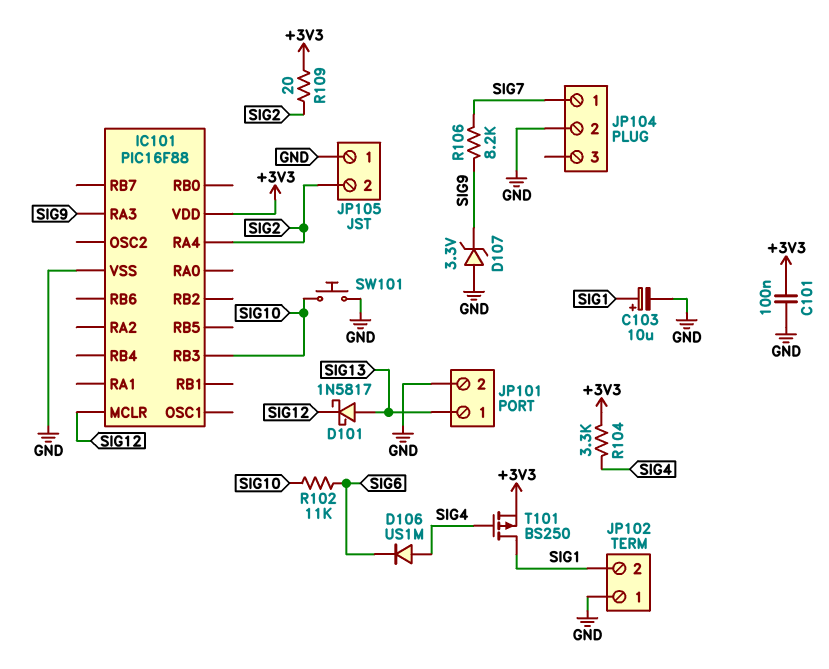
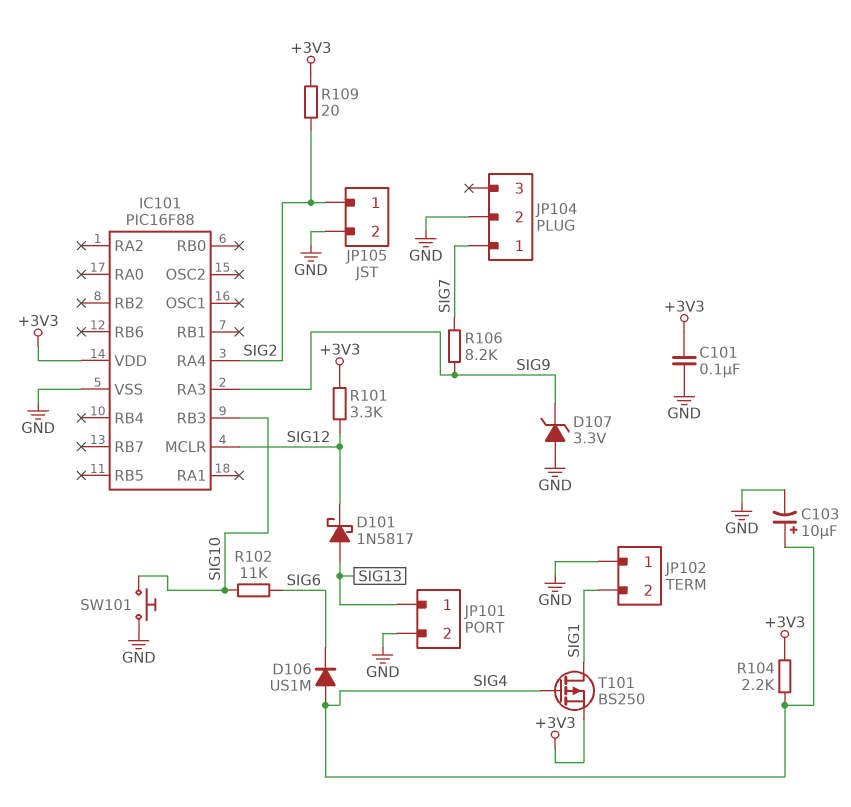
C103: 10uF (plus SIG1, minus GND) -> 10uF (plus SIG4, minus GND)
JP105 pin 1: GND -> SIG2
JP105 pin 2: SIG2 -> GND
R101: none -> 3.3k (+3V3, SIG12)
R104: 3.3k (+3V3, SIG4) -> 2.2k (+3V3, SIG4)

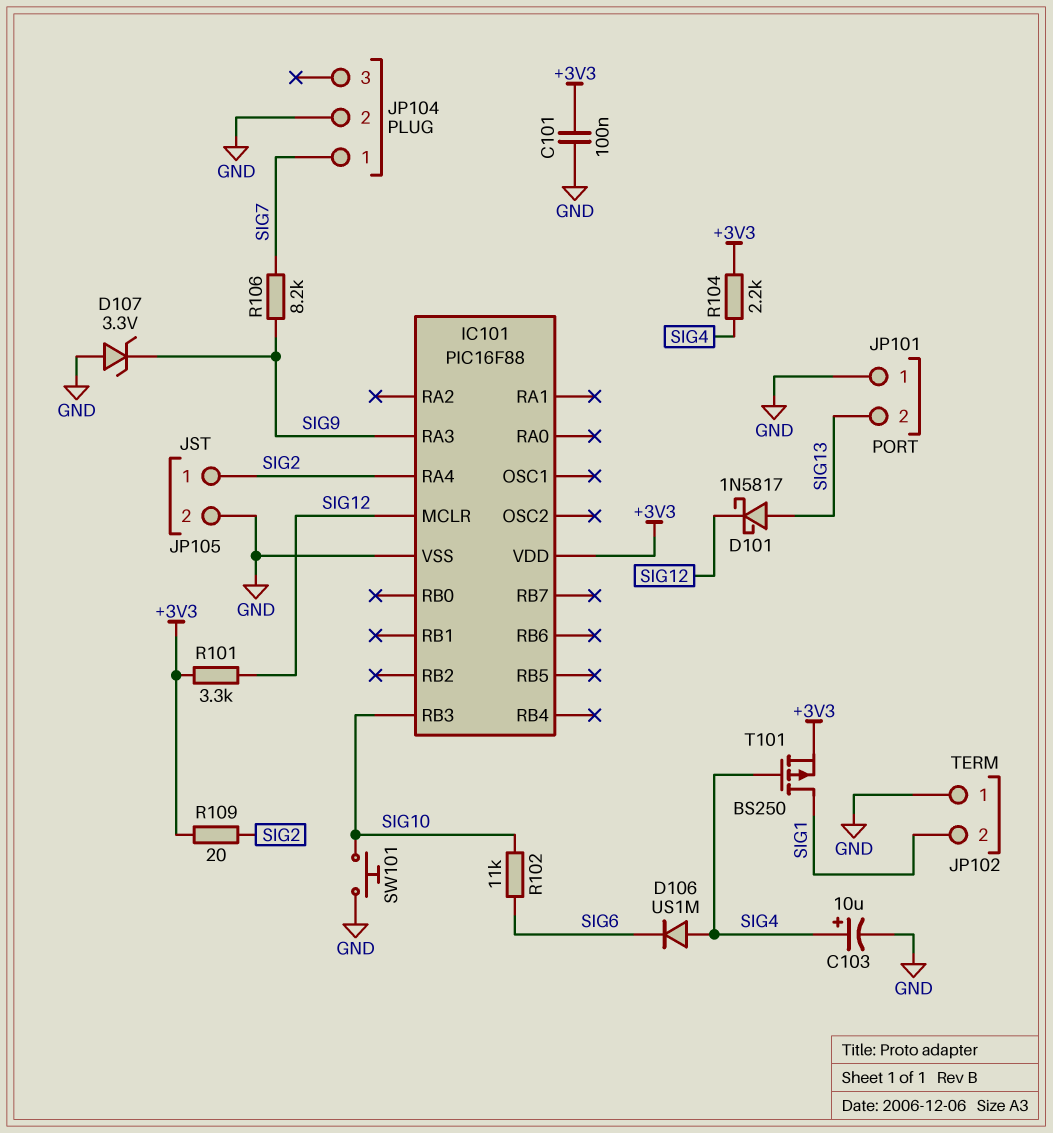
JP101 pin 1: SIG13 -> GND
JP101 pin 2: GND -> SIG13

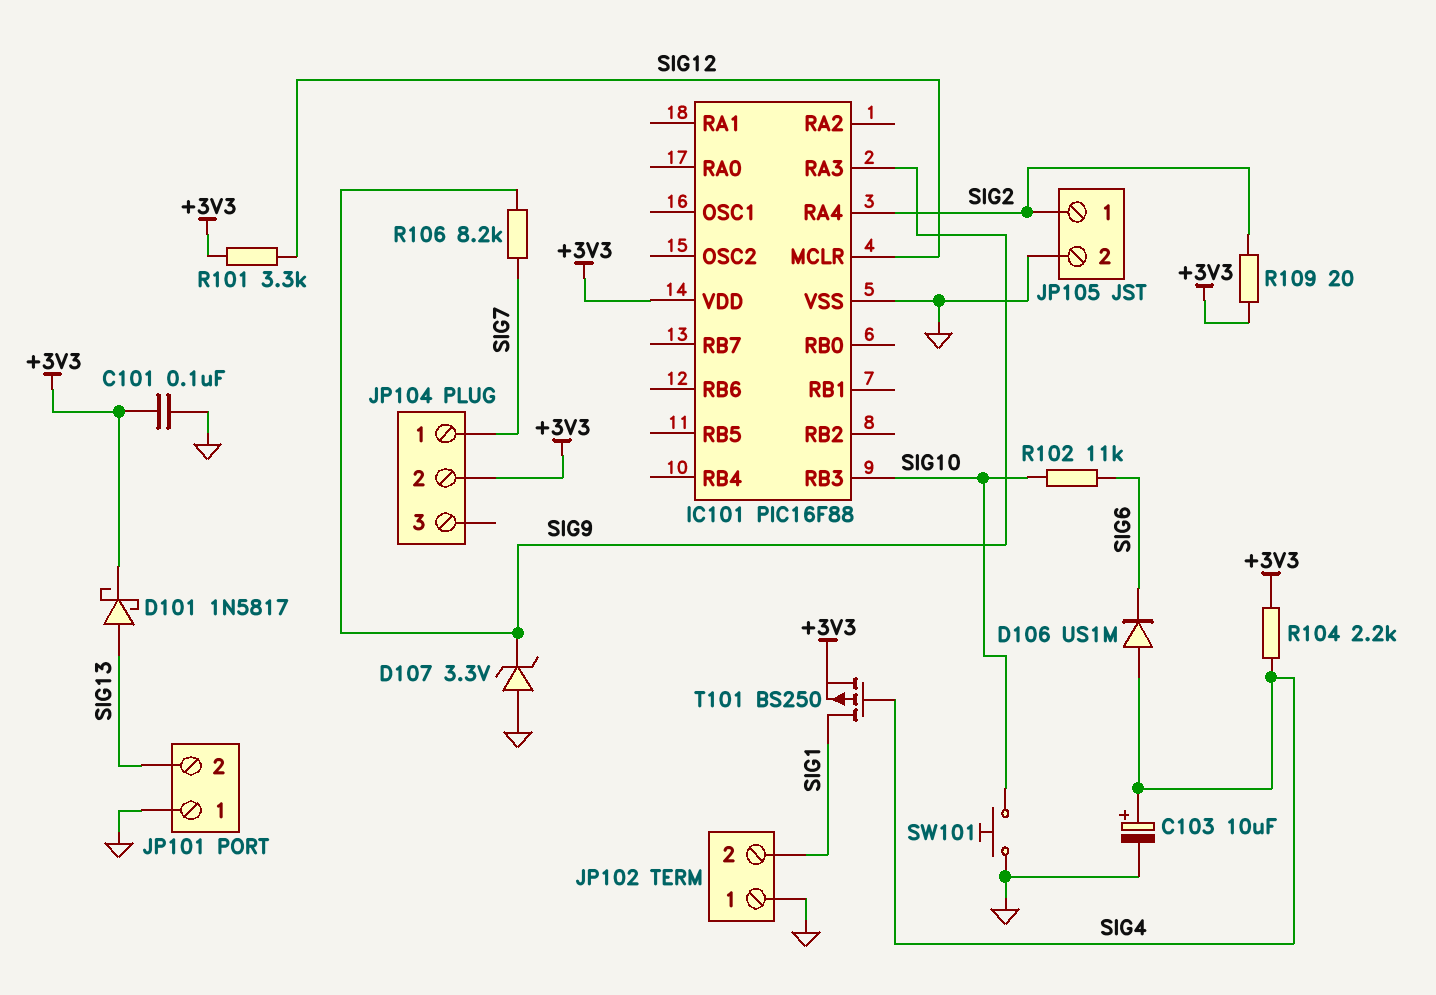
D101: schottky 1N5817 (A SIG13, K SIG12) -> schottky 1N5817 (A SIG13, K +3V3)
JP104 pin 2: GND -> +3V3

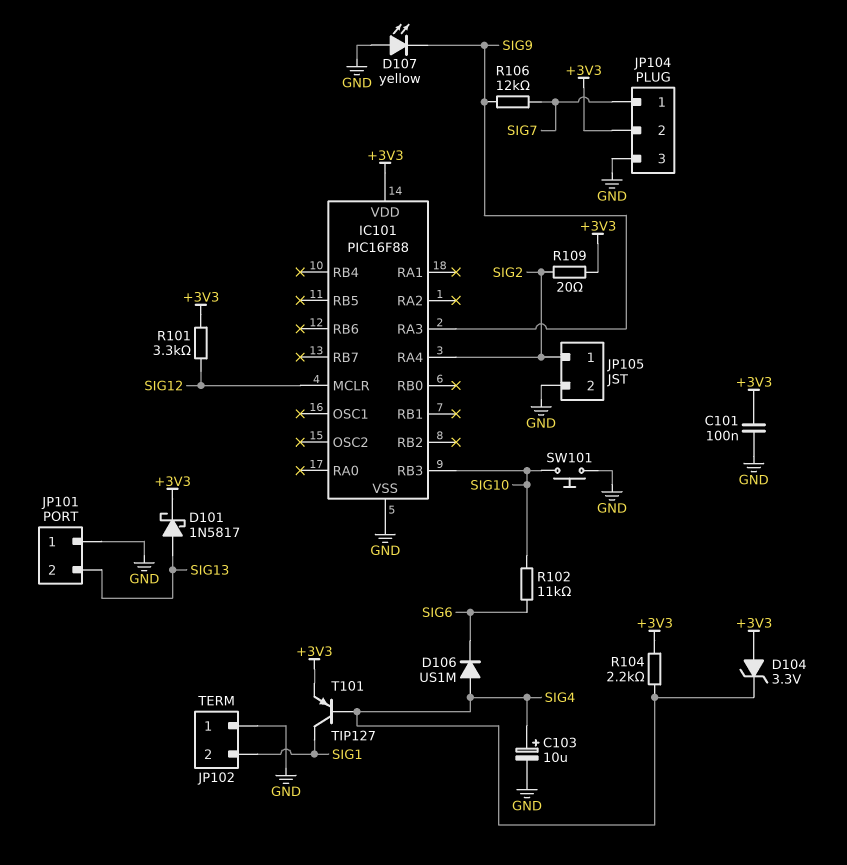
D104: none -> zener 3.3V (A +3V3, K SIG4)
D107: zener 3.3V (A GND, K SIG9) -> LED yellow (A GND, K SIG9)
JP104 pin 3: none -> GND
R106: 8.2k (SIG7, SIG9) -> 12k (SIG7, SIG9)
T101: PMOS BS250 (G SIG4, D SIG1, S +3V3) -> PNP TIP127 (B SIG4, C SIG1, E +3V3)

